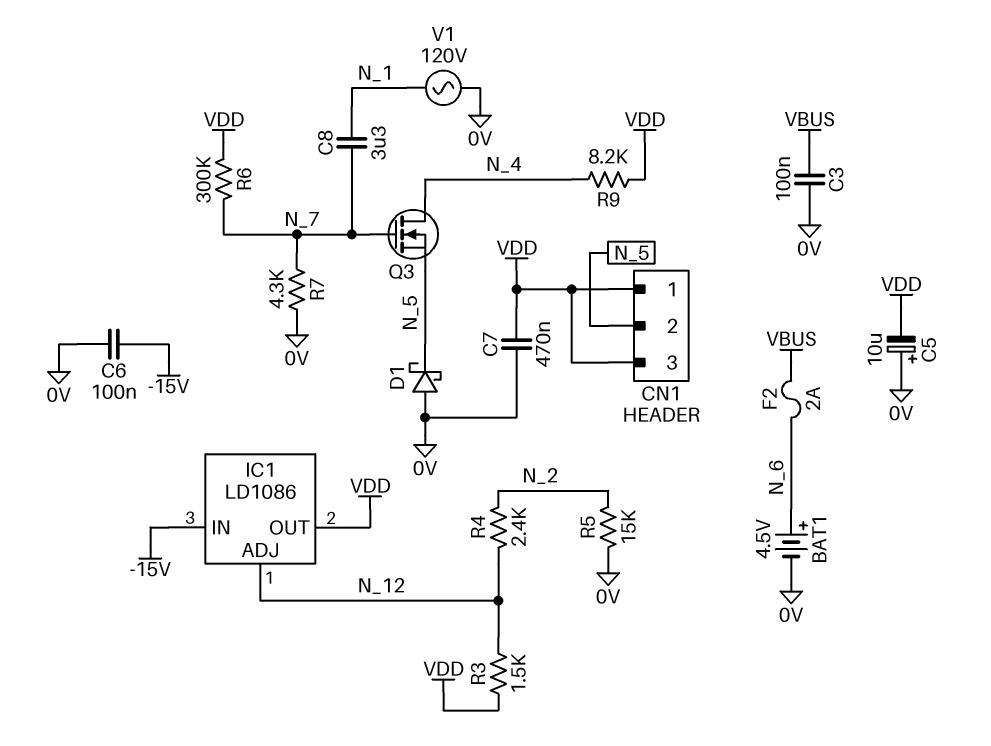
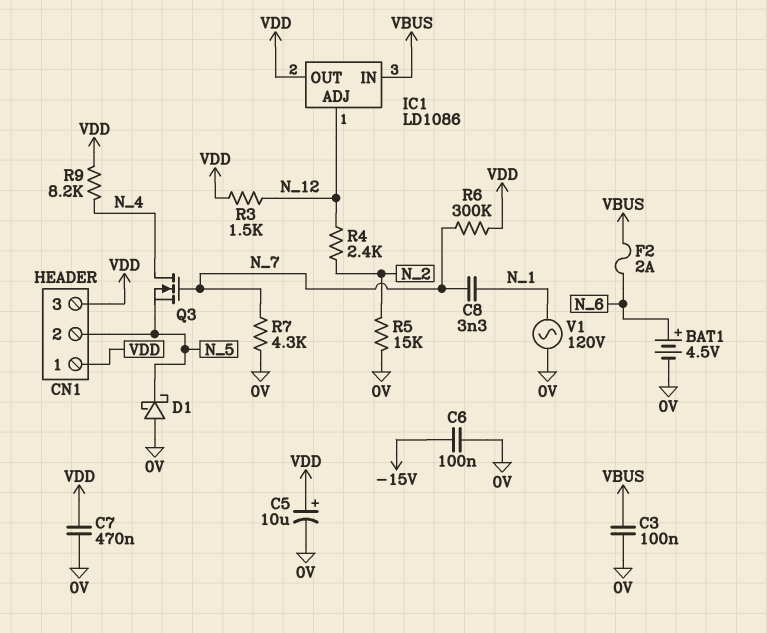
C5: 10uF (plus 0V, minus VDD) -> 10uF (plus VDD, minus 0V)
C8: 3.3uF (N_1, N_7) -> 3.3nF (N_1, N_7)
IC1 pin IN: -15V -> VBUS

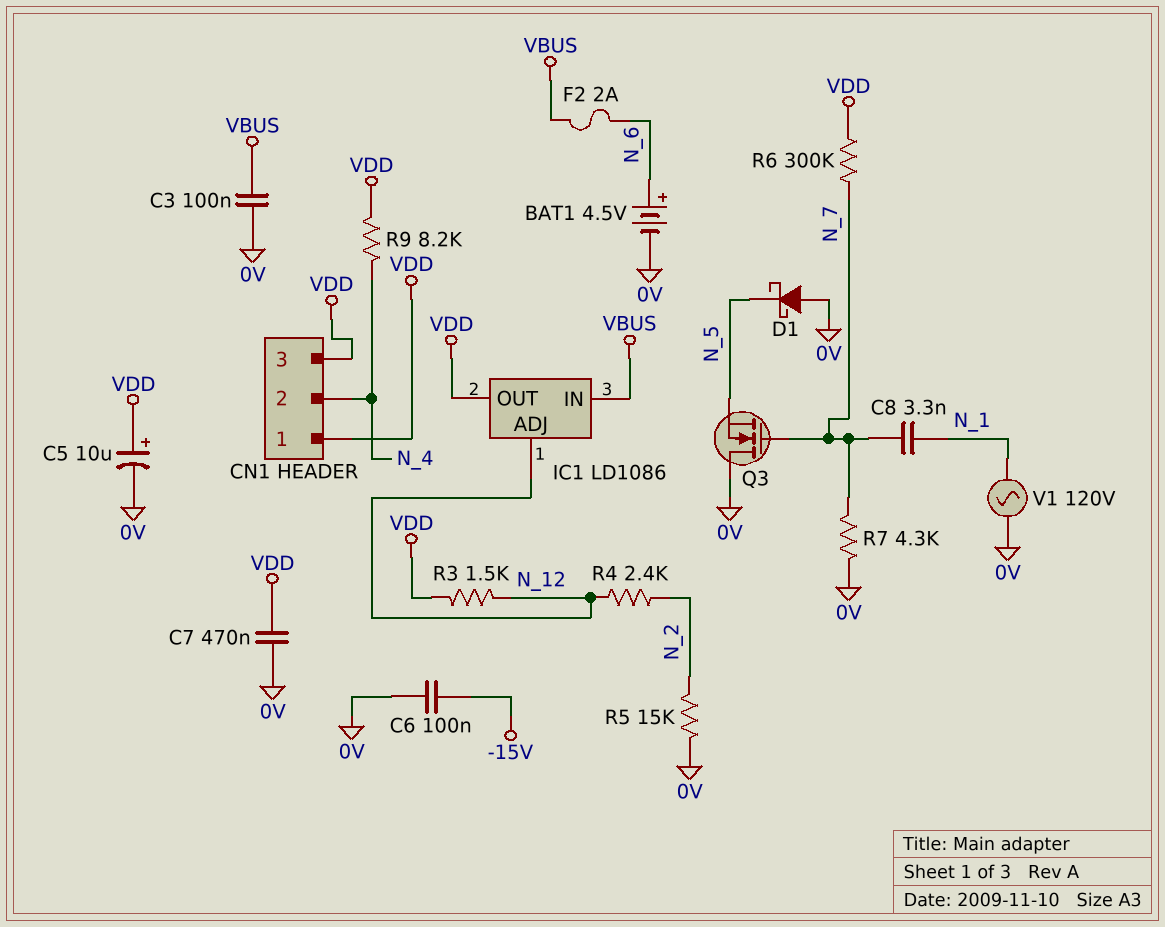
CN1 pin 2: N_5 -> N_4
Q3: NMOS (G N_7, D N_4, S N_5) -> NMOS (G N_7, D 0V, S N_5)

